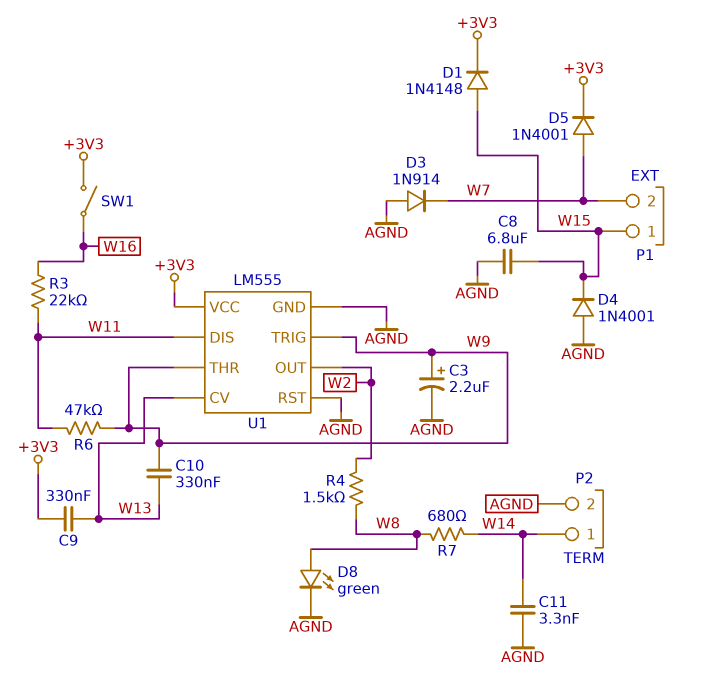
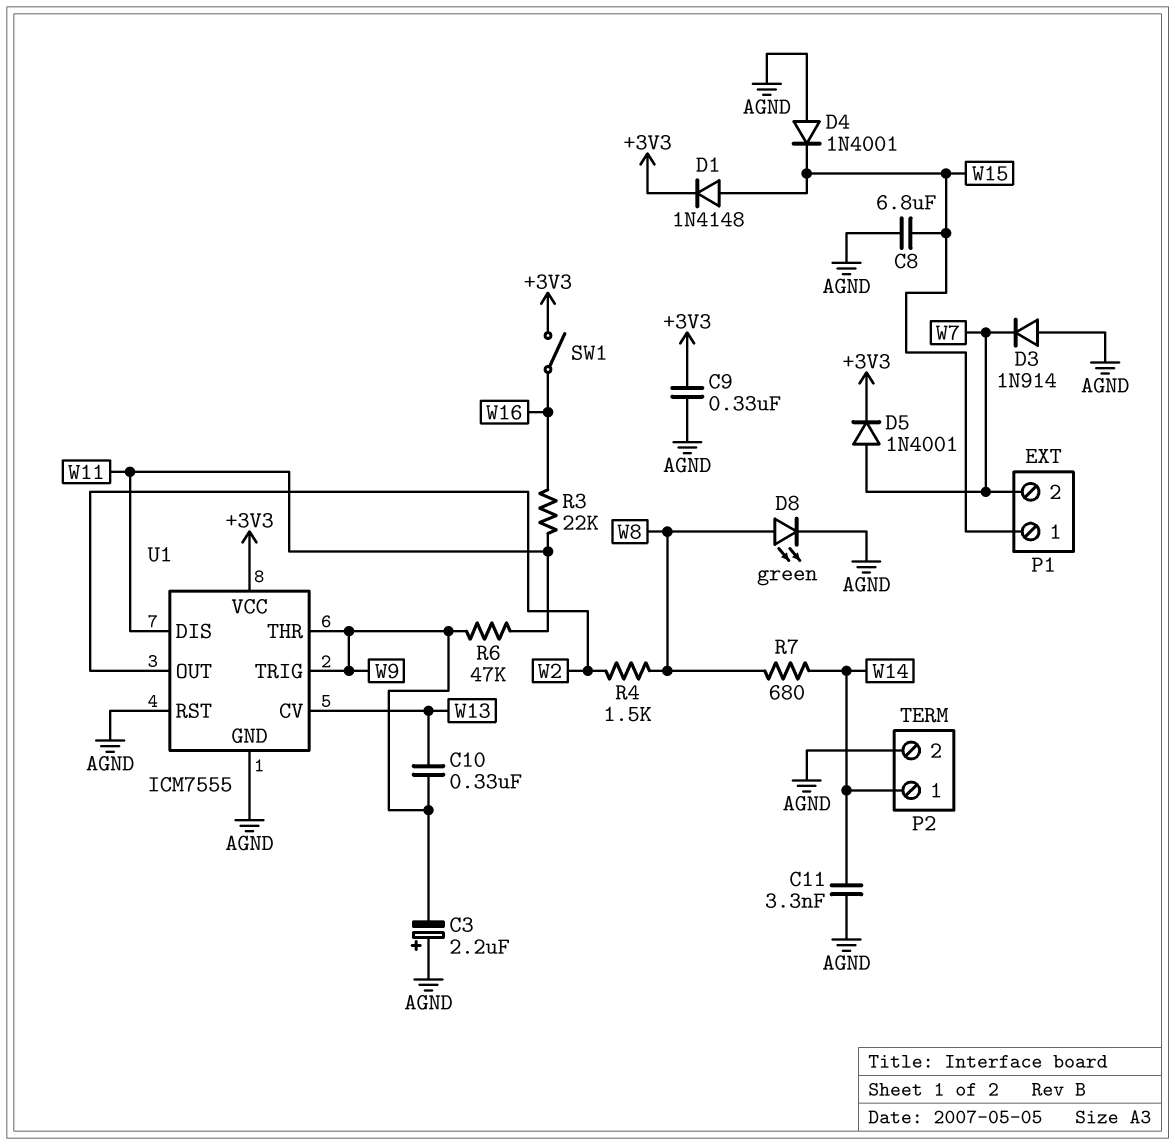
C3: 2.2uF (plus W9, minus AGND) -> 2.2uF (plus AGND, minus W9)
C9: 330nF (+3V3, W13) -> 330nF (+3V3, AGND)
U1: LM555 -> ICM7555

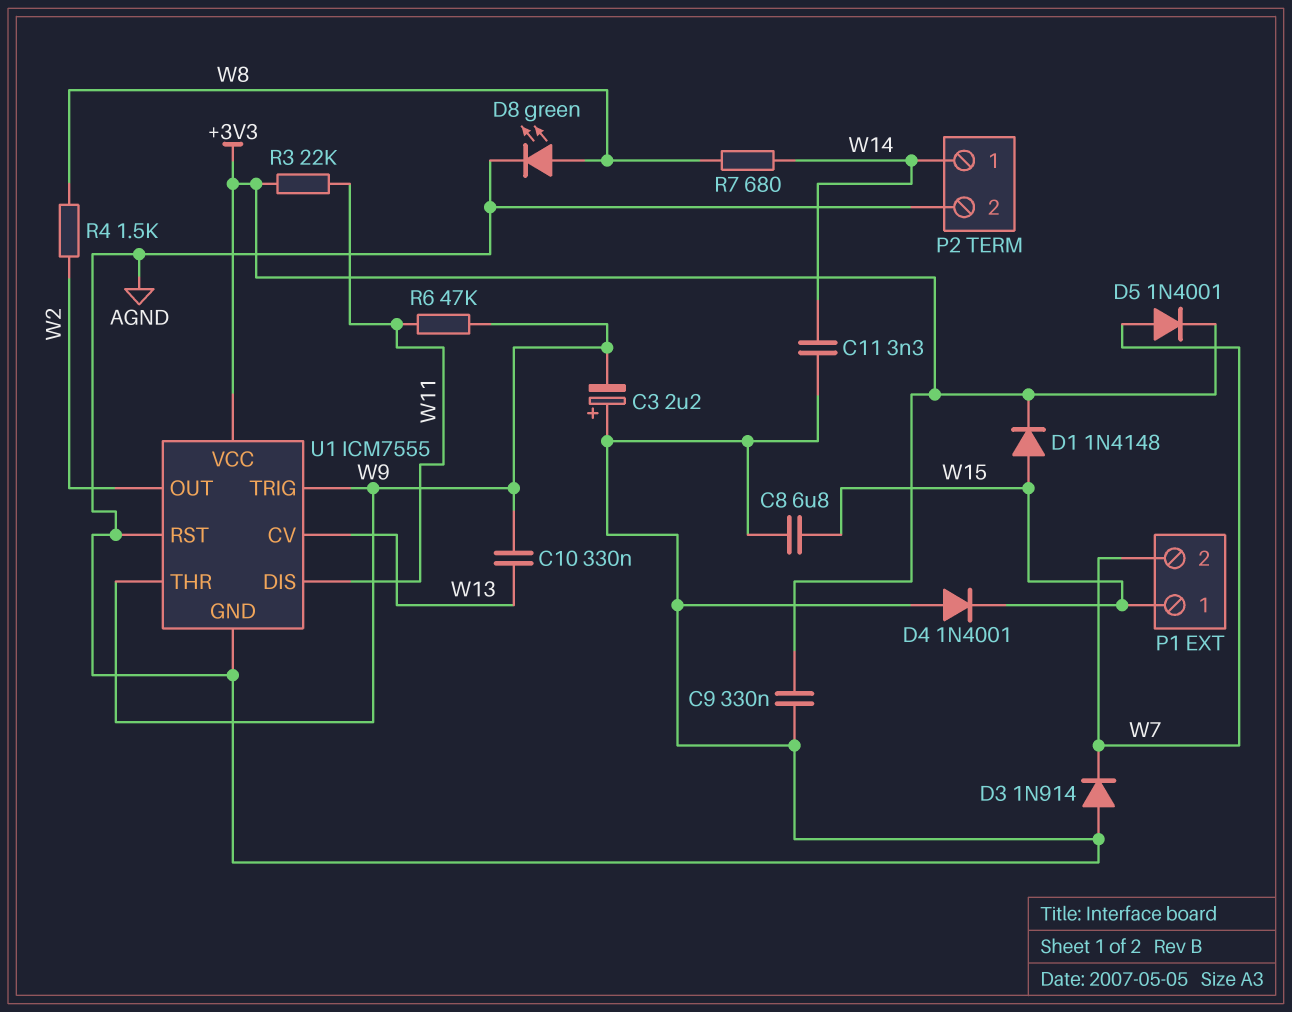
R3: 22k (W11, W16) -> 22k (+3V3, W11)
SW1: switch (+3V3, W16) -> none

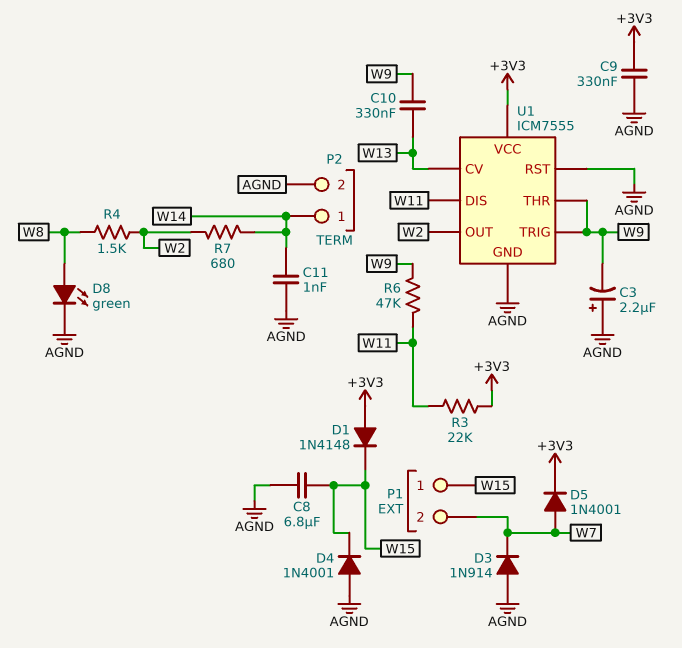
C11: 3.3nF (AGND, W14) -> 1nF (AGND, W14)
D1: diode 1N4148 (A W15, K +3V3) -> diode 1N4148 (A +3V3, K W15)
R7: 680 (W8, W14) -> 680 (W2, W14)

